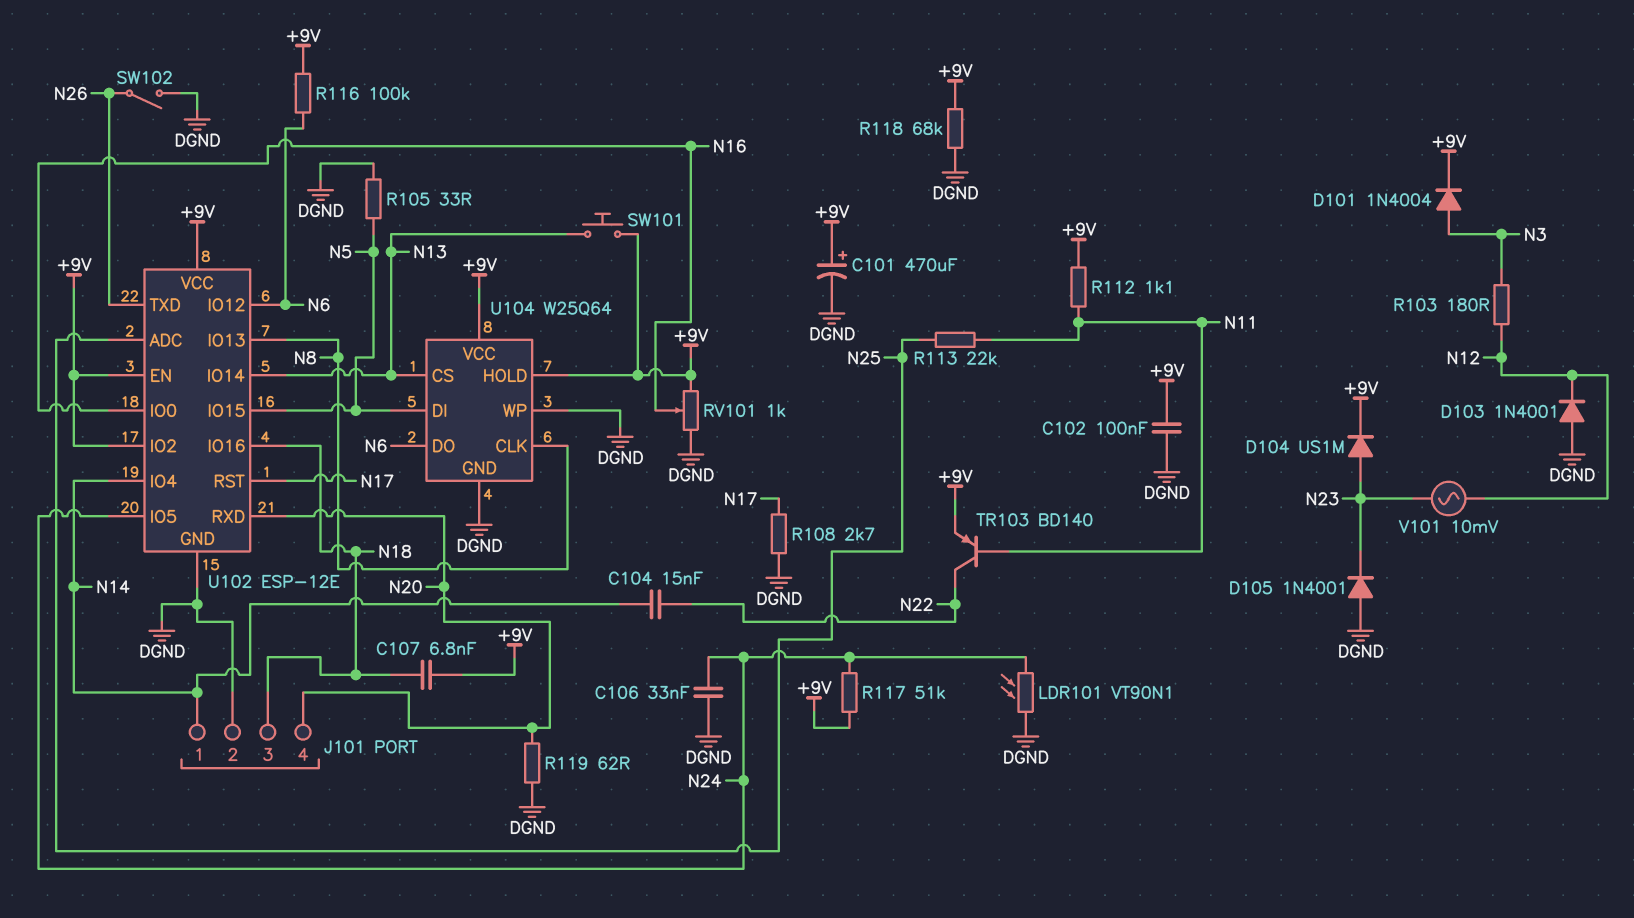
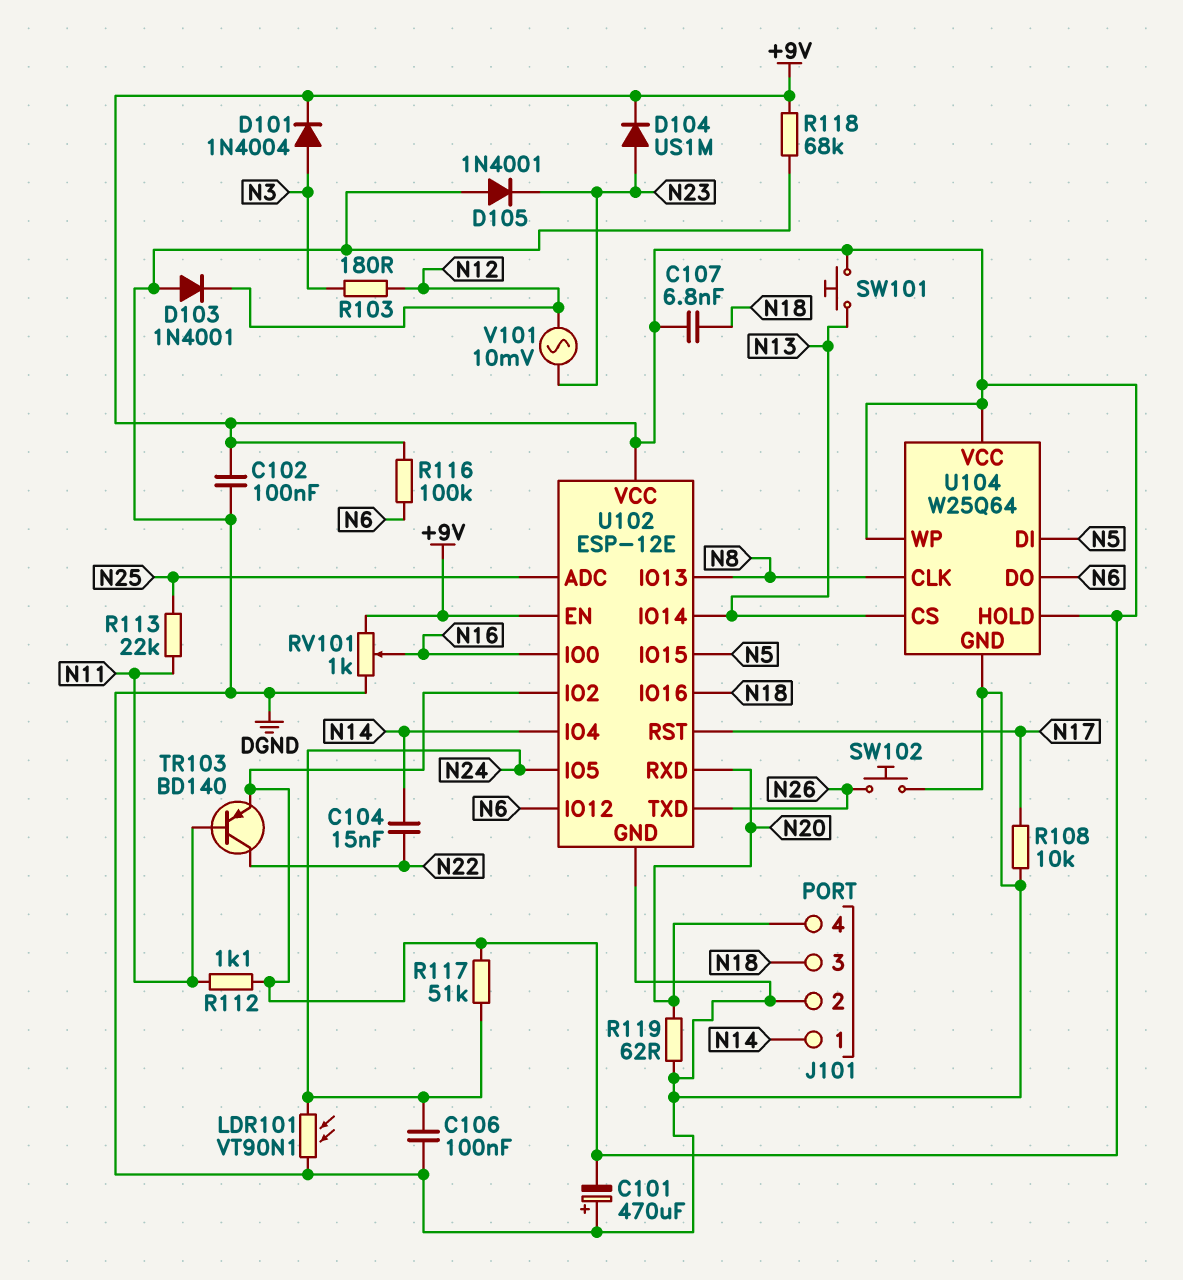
C101: 470uF (plus +9V, minus DGND) -> 470uF (plus DGND, minus +9V)
C106: 33nF (DGND, N24) -> 100nF (DGND, N24)
R105: 33 (DGND, N5) -> none
R108: 2.7k (DGND, N17) -> 10k (DGND, N17)
SW102: switch (DGND, N26) -> button (DGND, N26)
U104 pin WP: DGND -> +9V

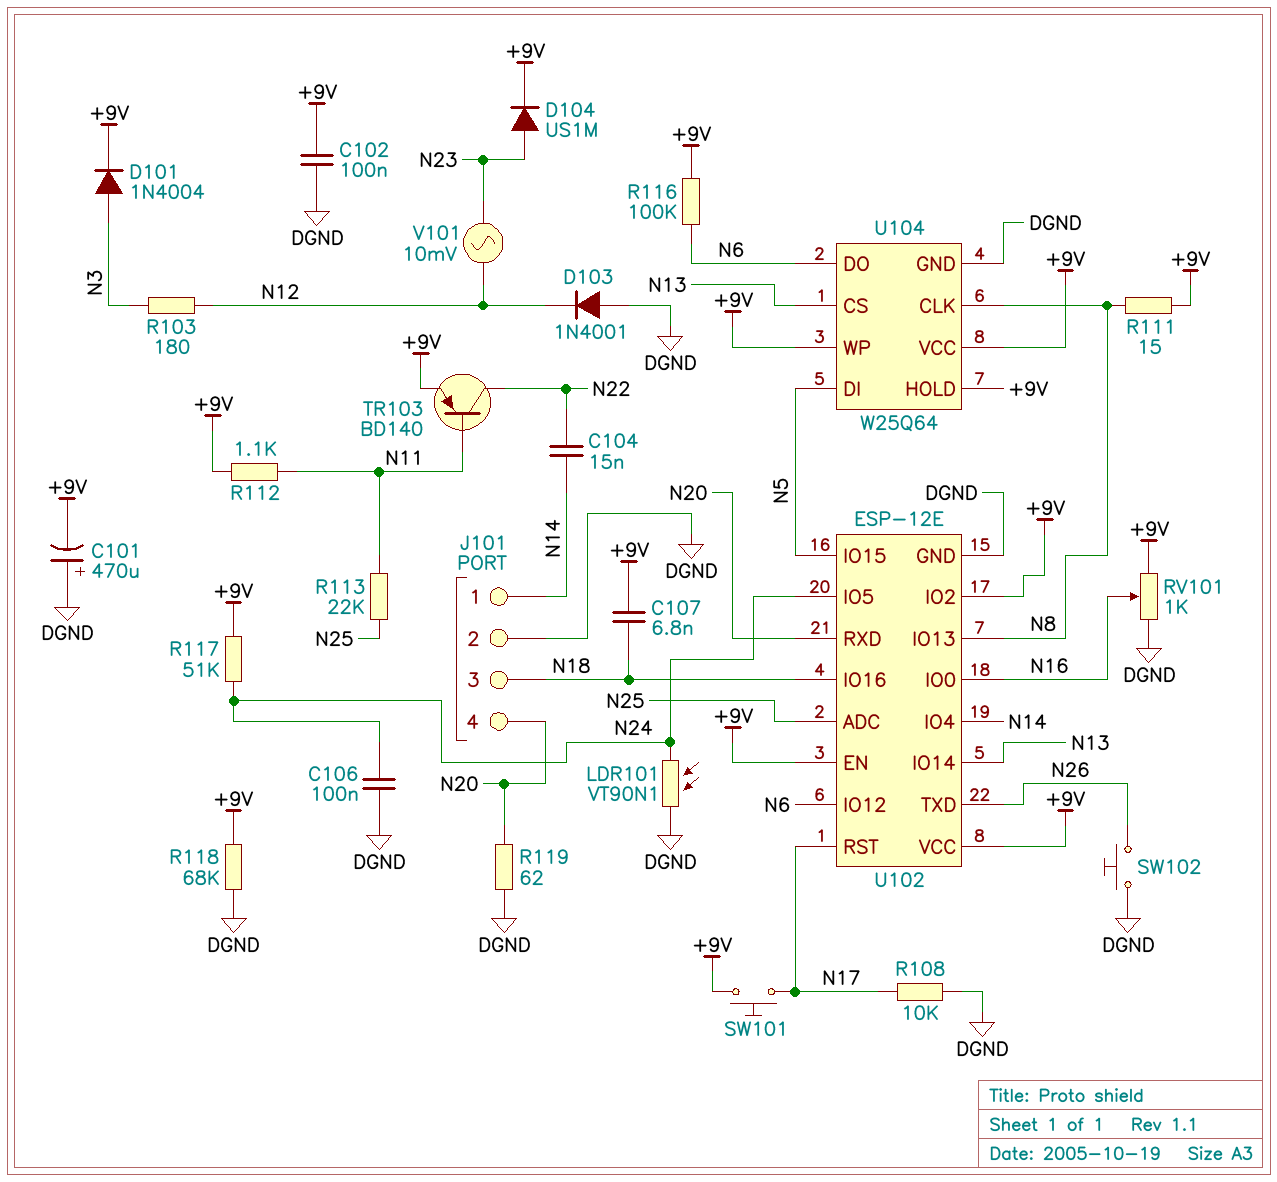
D105: diode 1N4001 (A DGND, K N23) -> none
R111: none -> 15 (+9V, N8)
SW101: button (+9V, N13) -> button (+9V, N17)

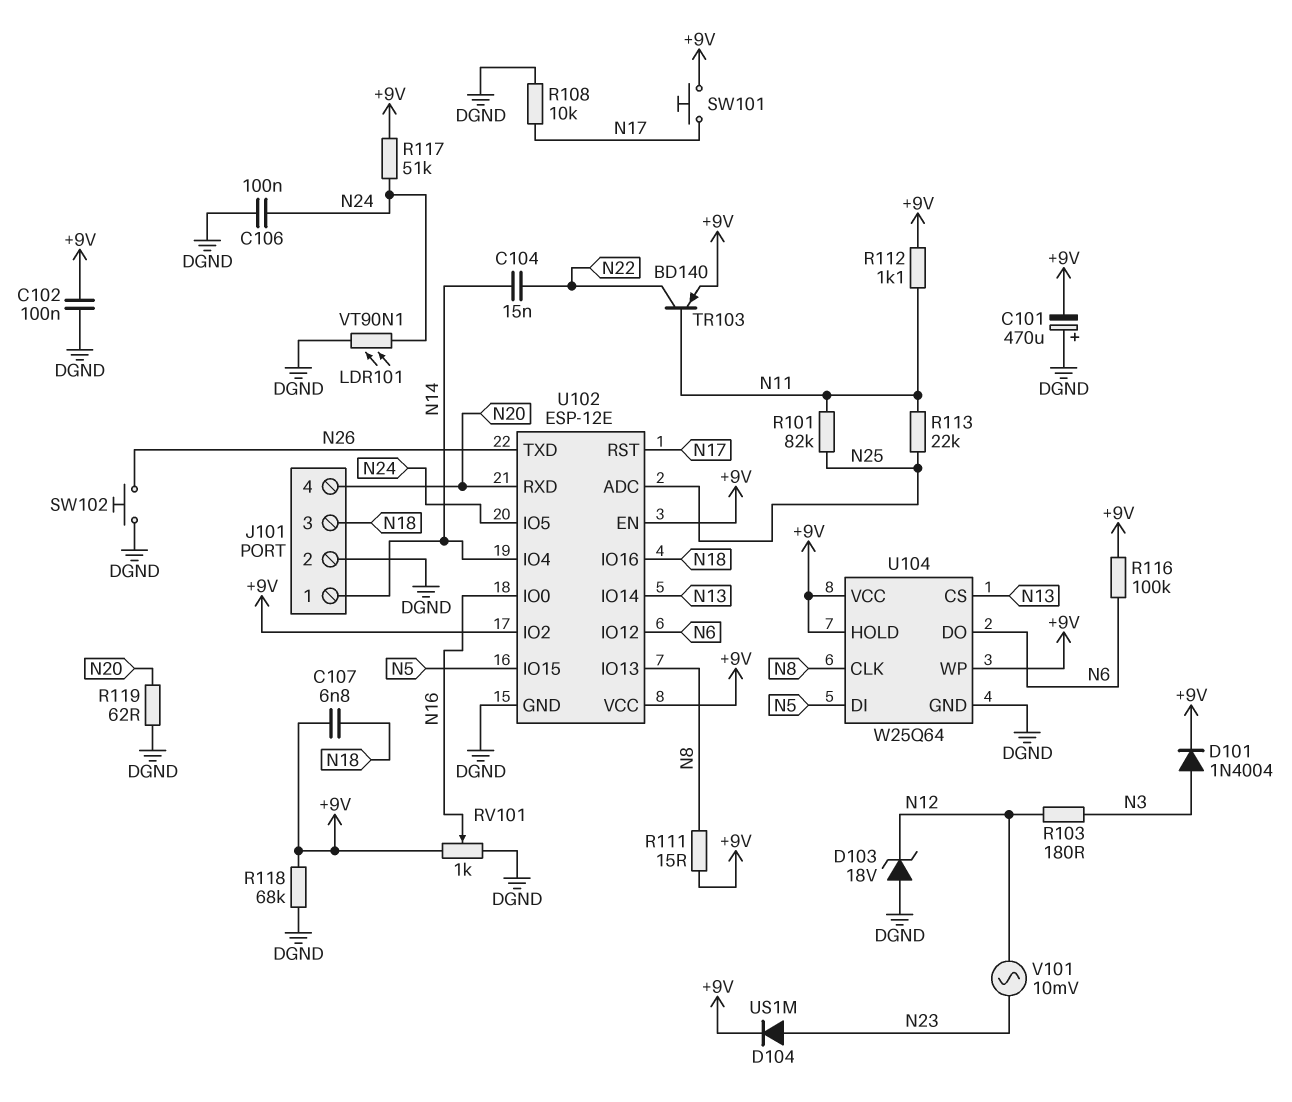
D103: diode 1N4001 (A DGND, K N12) -> zener 18V (A DGND, K N12)
R101: none -> 82k (N11, N25)

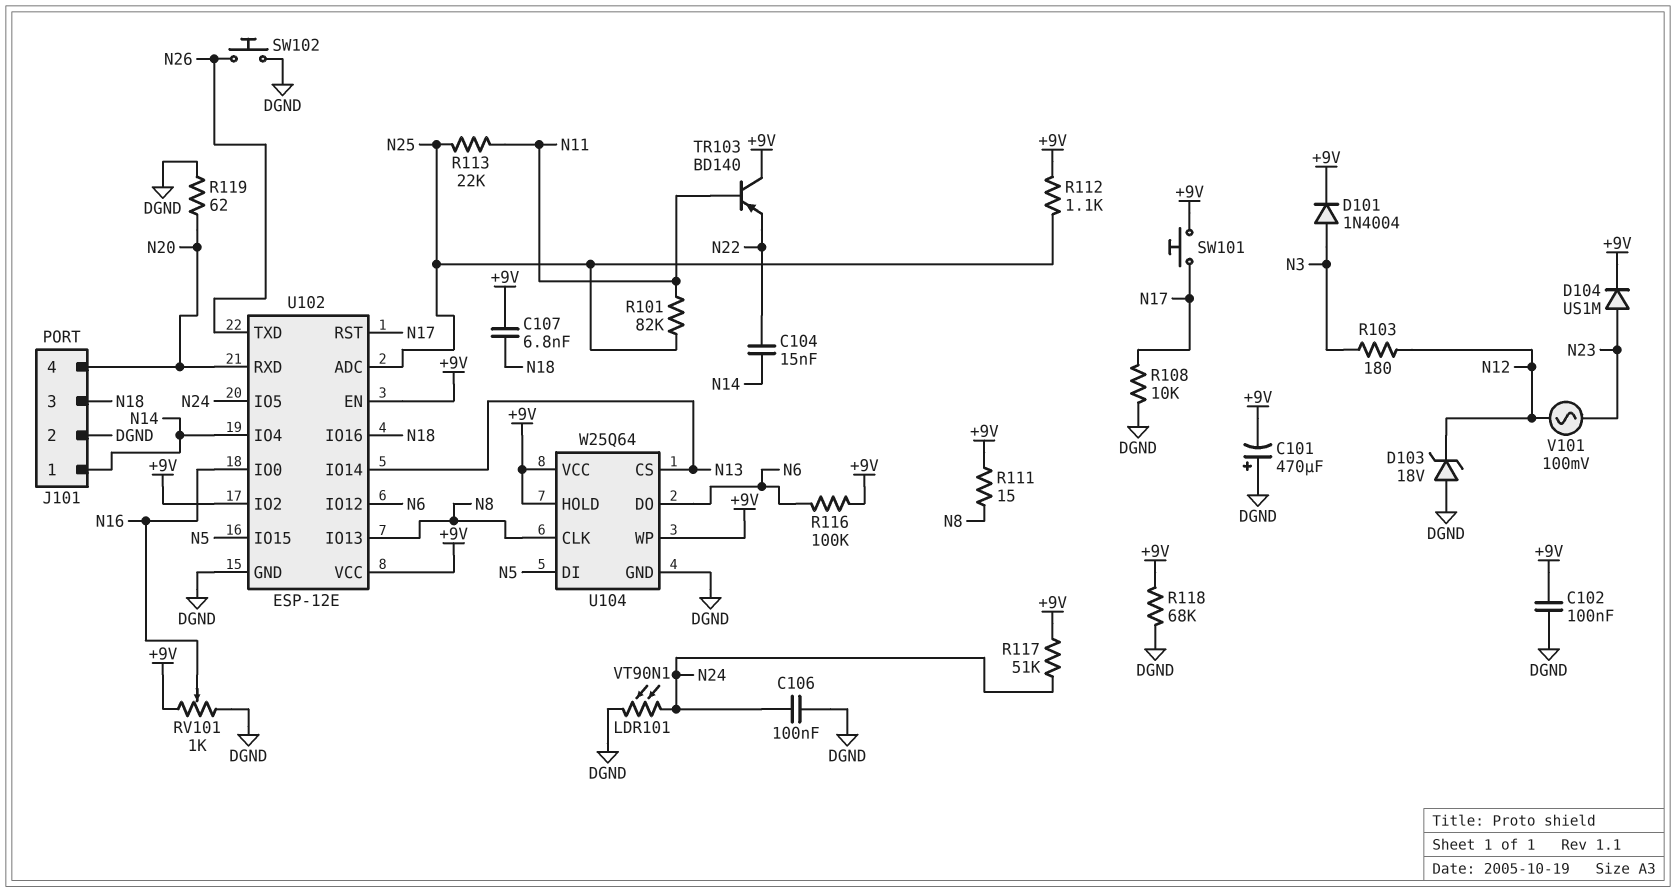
R112: 1.1k (+9V, N11) -> 1.1k (+9V, N25)
TR103: PNP BD140 (B N11, C N22, E +9V) -> PNP BD140 (B N11, C +9V, E N22)
V101: AC 10mV (N12, N23) -> AC 100mV (N12, N23)

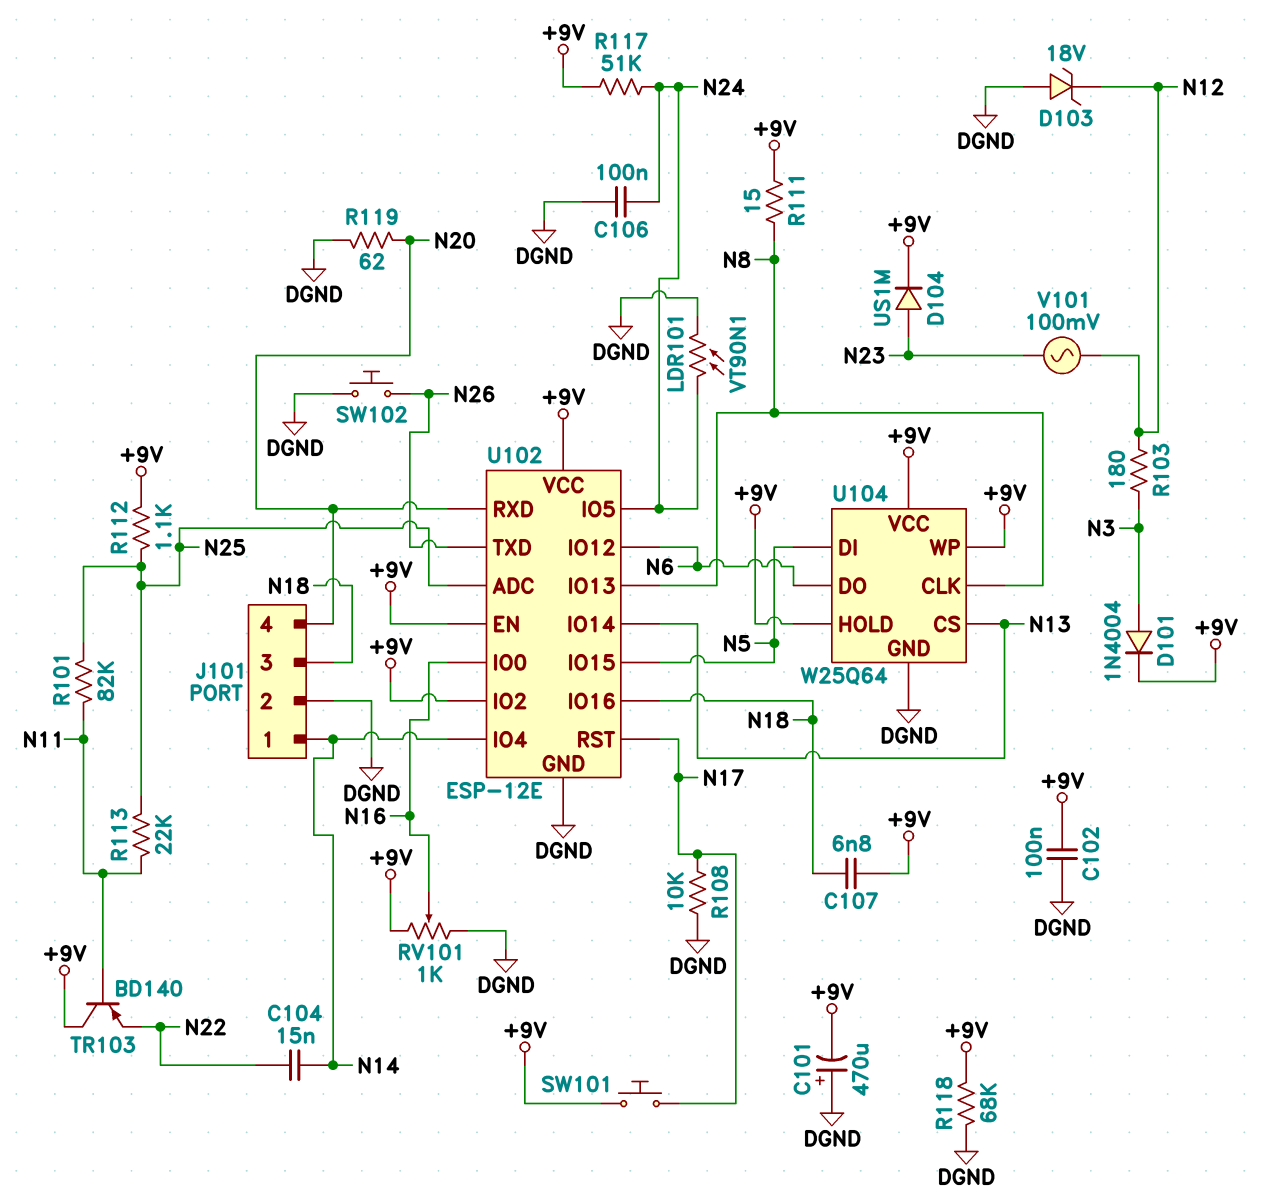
R116: 100k (+9V, N6) -> none

